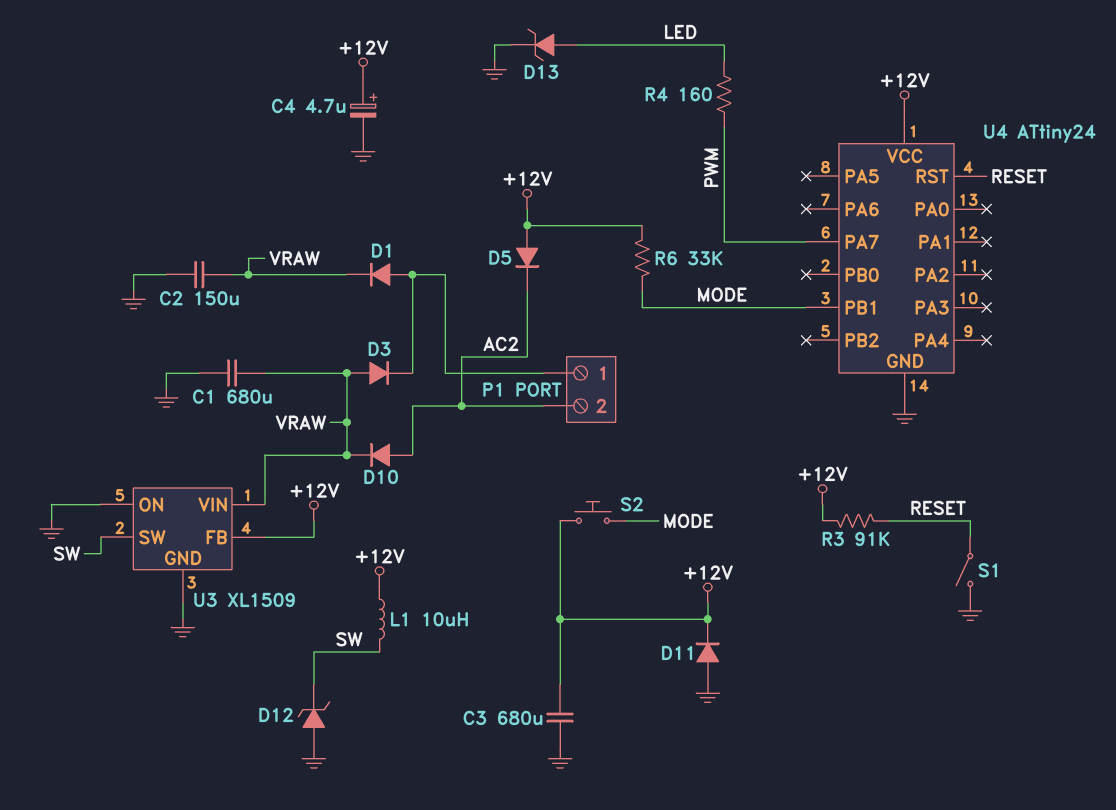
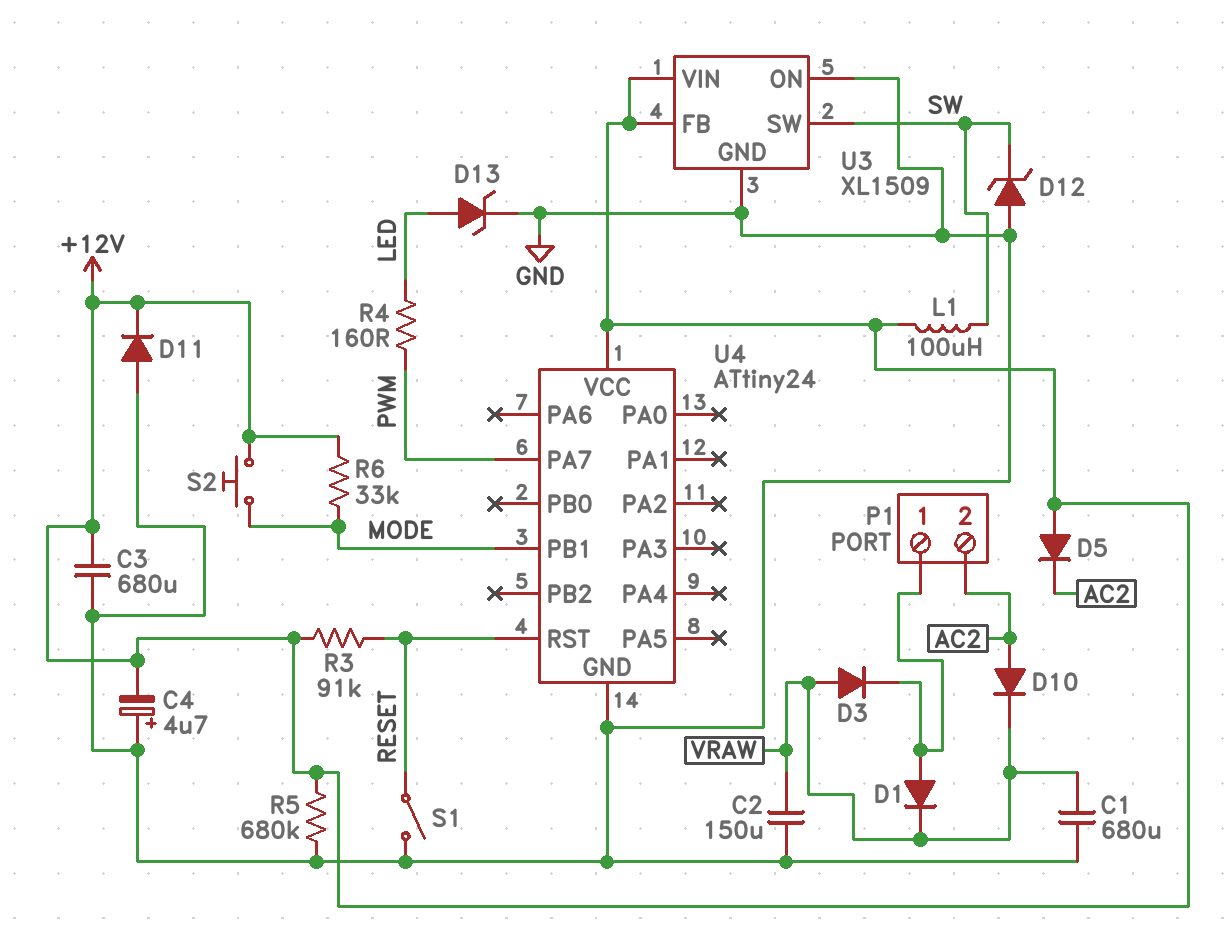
C4: 4.7uF (plus +12V, minus GND) -> 4.7uF (plus GND, minus +12V)
L1: 10uH (+12V, SW) -> 100uH (+12V, SW)
R5: none -> 680k (+12V, GND)
U3 pin VIN: VRAW -> +12V

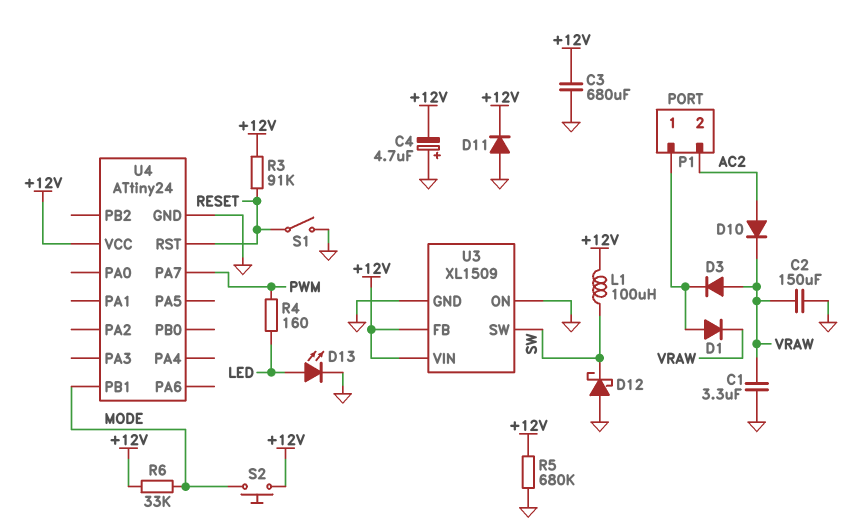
C1: 680uF (GND, VRAW) -> 3.3uF (GND, VRAW)
D5: diode (A +12V, K AC2) -> none
D12: zener (A GND, K SW) -> schottky (A GND, K SW)
D13: zener (A LED, K GND) -> LED (A LED, K GND)

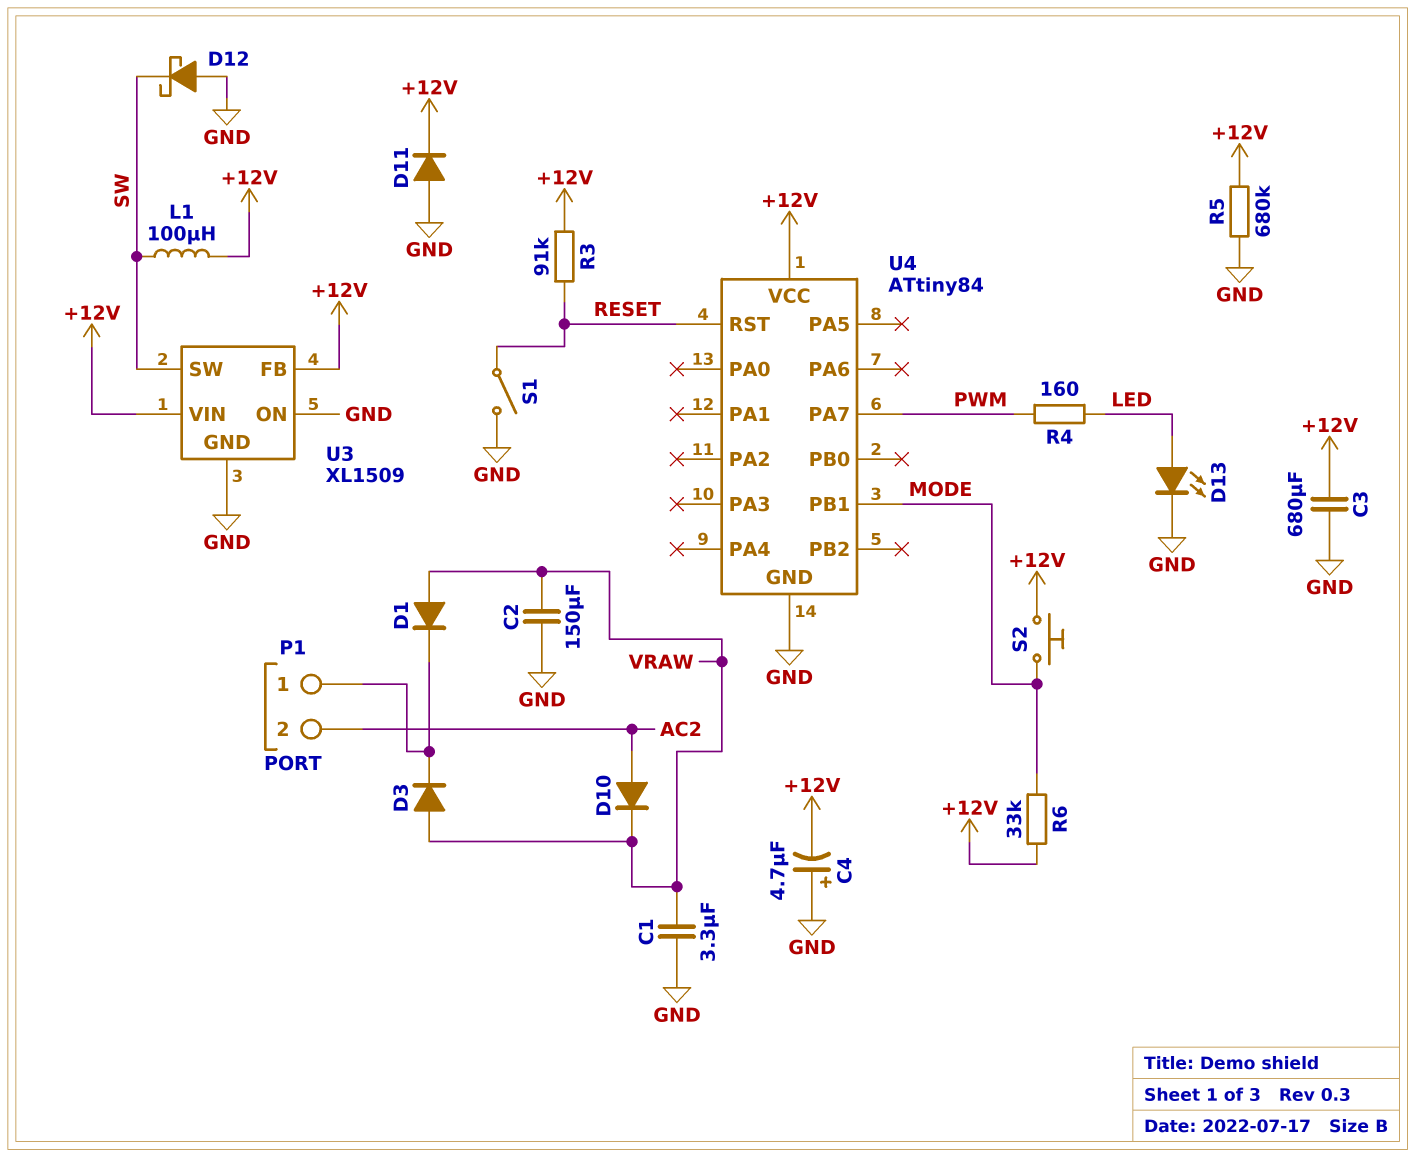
D1: diode (A P1/1, K VRAW) -> diode (A VRAW, K P1/1)
U4: ATtiny24 -> ATtiny84

